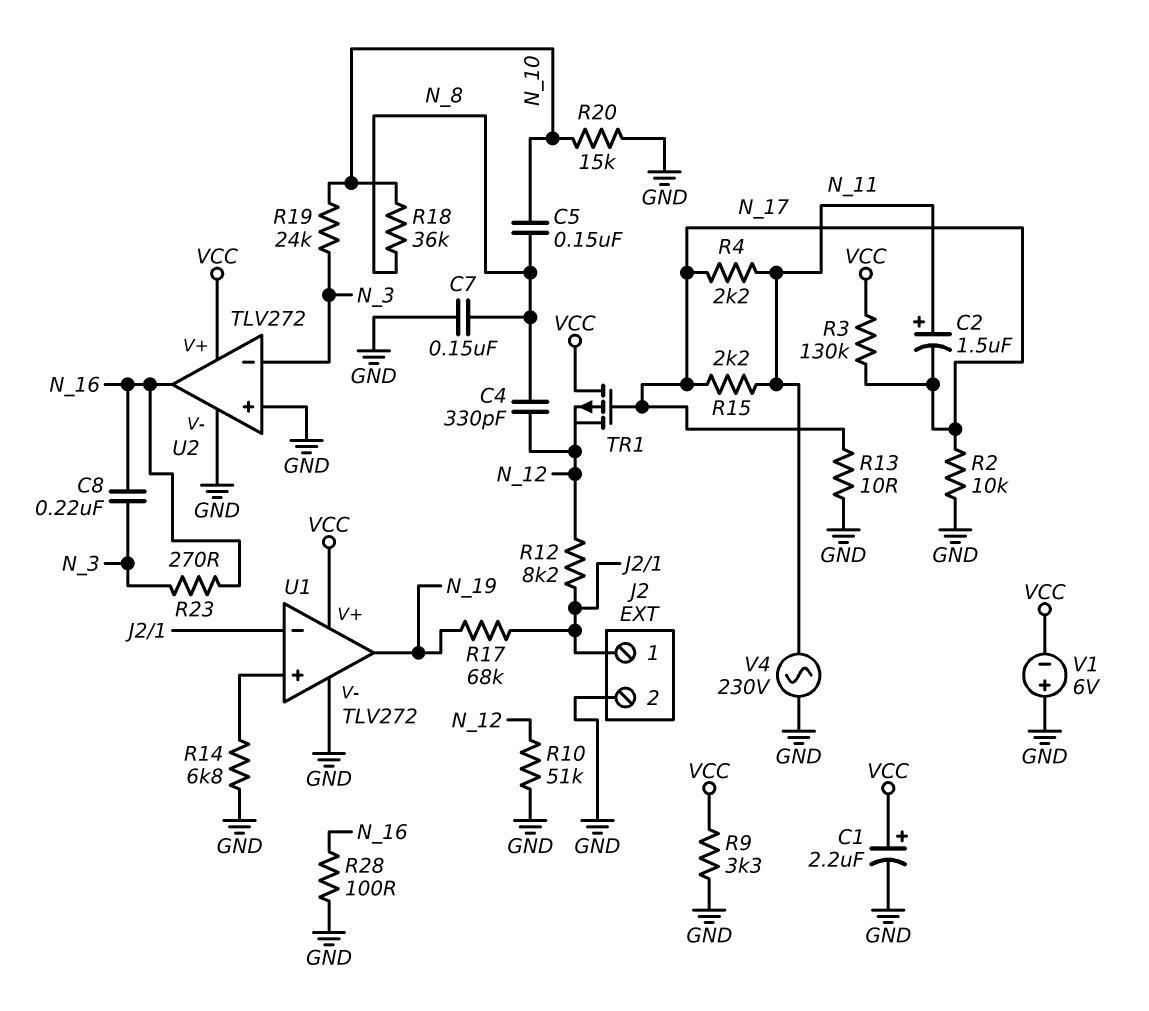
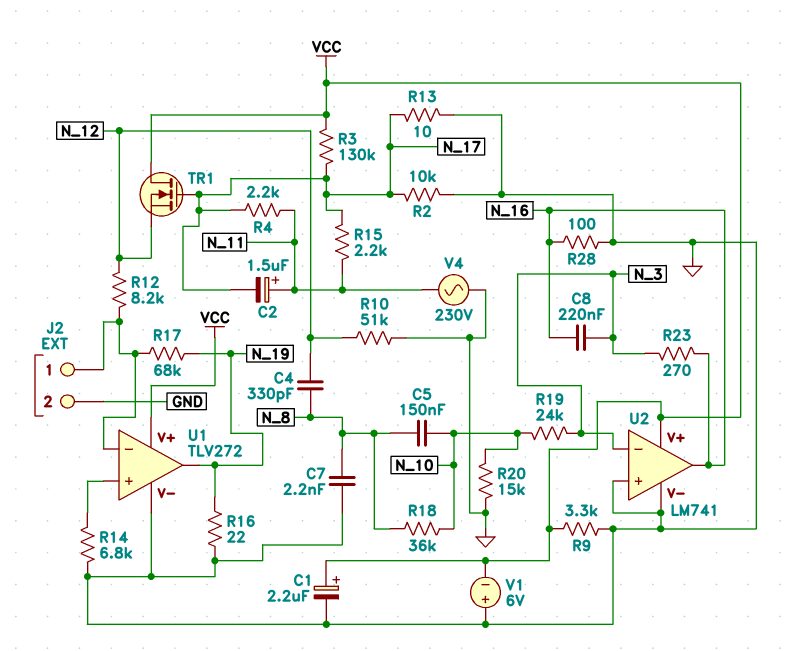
C7: 150nF (GND, N_8) -> 2.2nF (GND, N_8)
R16: none -> 22 (GND, N_19)
TR1: PMOS (G N_17, D VCC, S N_12) -> NMOS (G N_17, D VCC, S N_12)
U2: TLV272 -> LM741

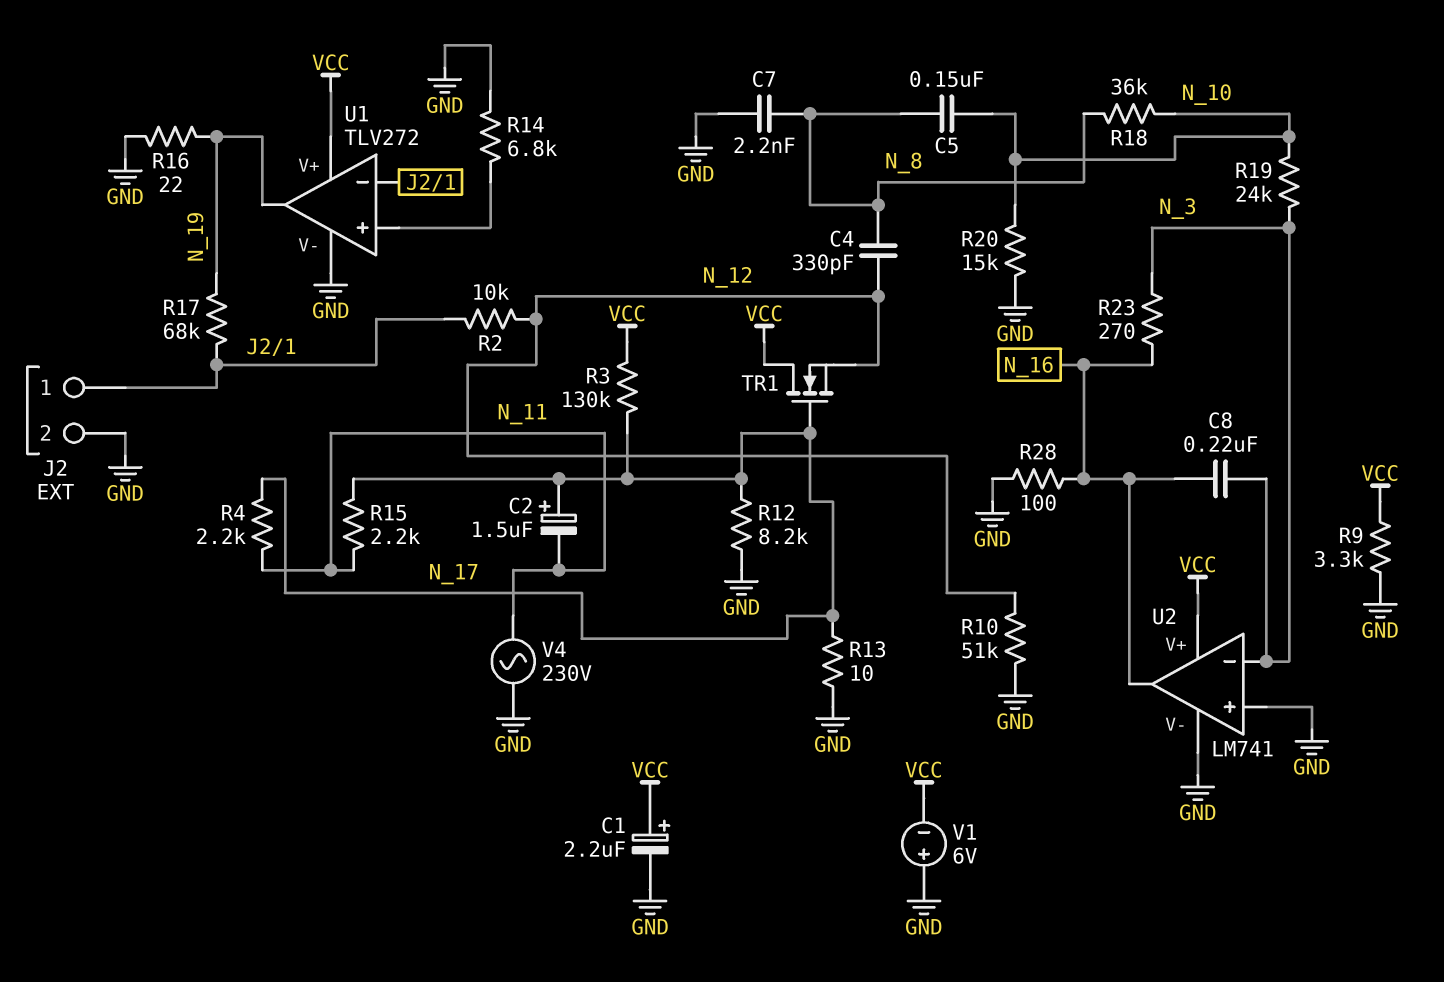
C2: 1.5uF (plus N_11, minus N_17) -> 1.5uF (plus N_17, minus N_11)
R2: 10k (GND, N_17) -> 10k (J2/1, N_12)
R12: 8.2k (J2/1, N_12) -> 8.2k (GND, N_17)

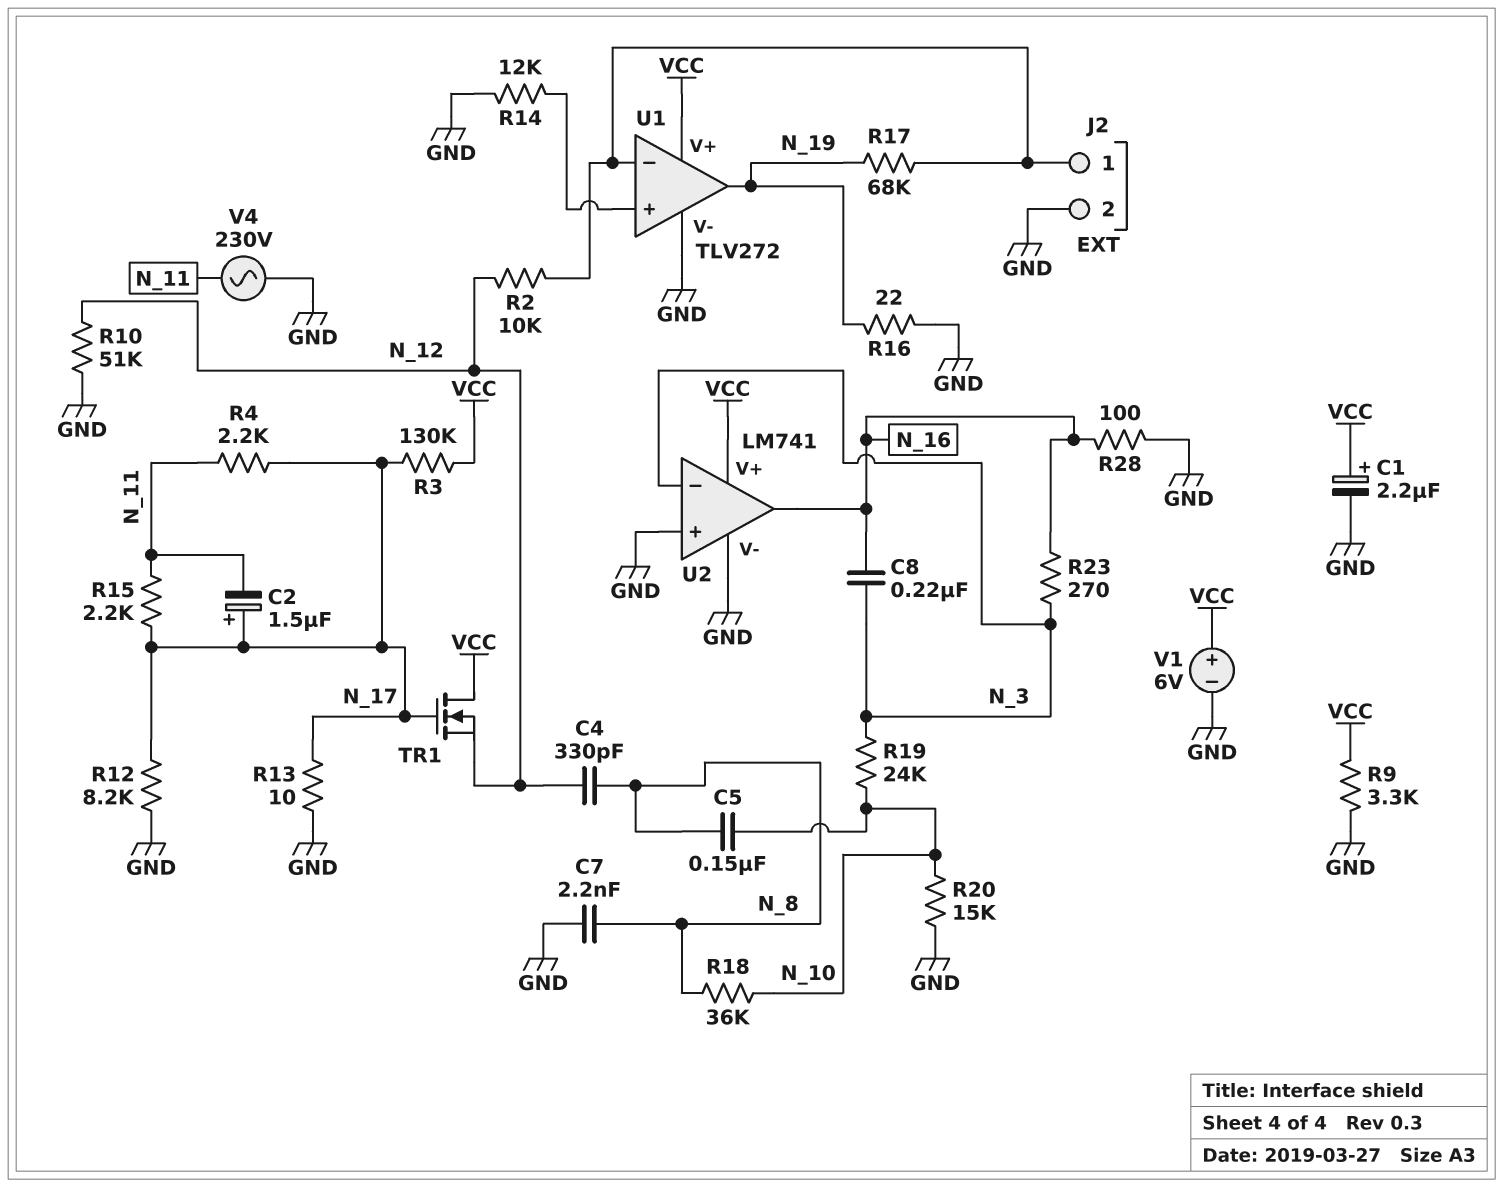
R14: 6.8k (GND, U1/in+) -> 12k (GND, U1/in+)
V1: 6V (plus GND, minus VCC) -> 6V (plus VCC, minus GND)

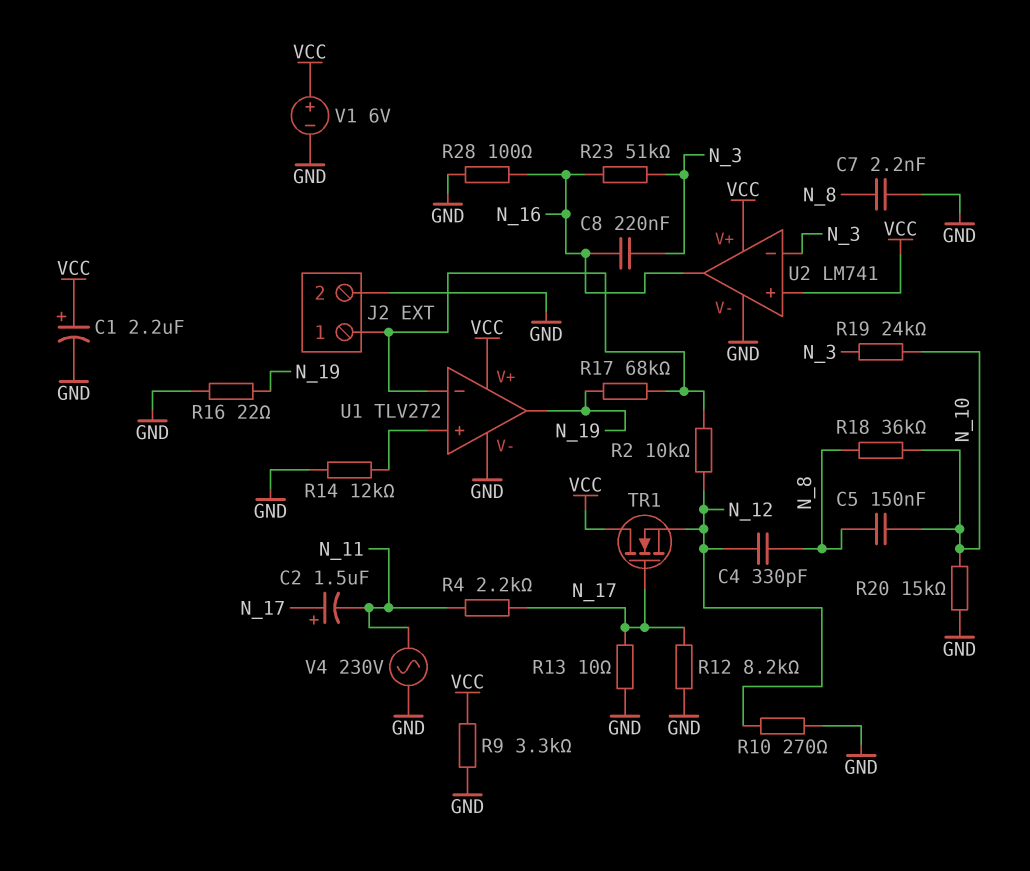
R3: 130k (N_17, VCC) -> none
R10: 51k (GND, N_12) -> 270 (GND, N_12)
R15: 2.2k (N_11, N_17) -> none
R23: 270 (N_3, N_16) -> 51k (N_3, N_16)
U2 pin in+: GND -> VCC

